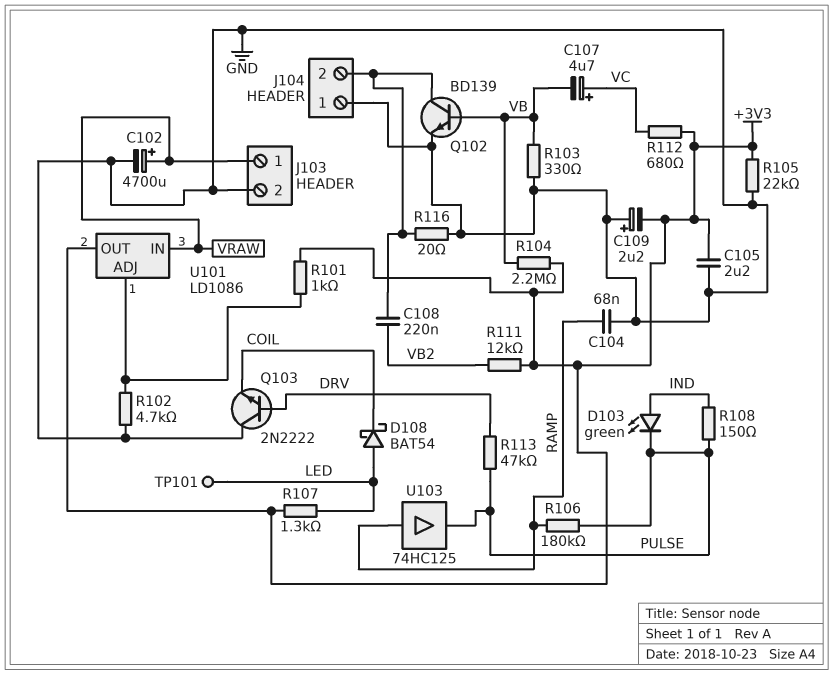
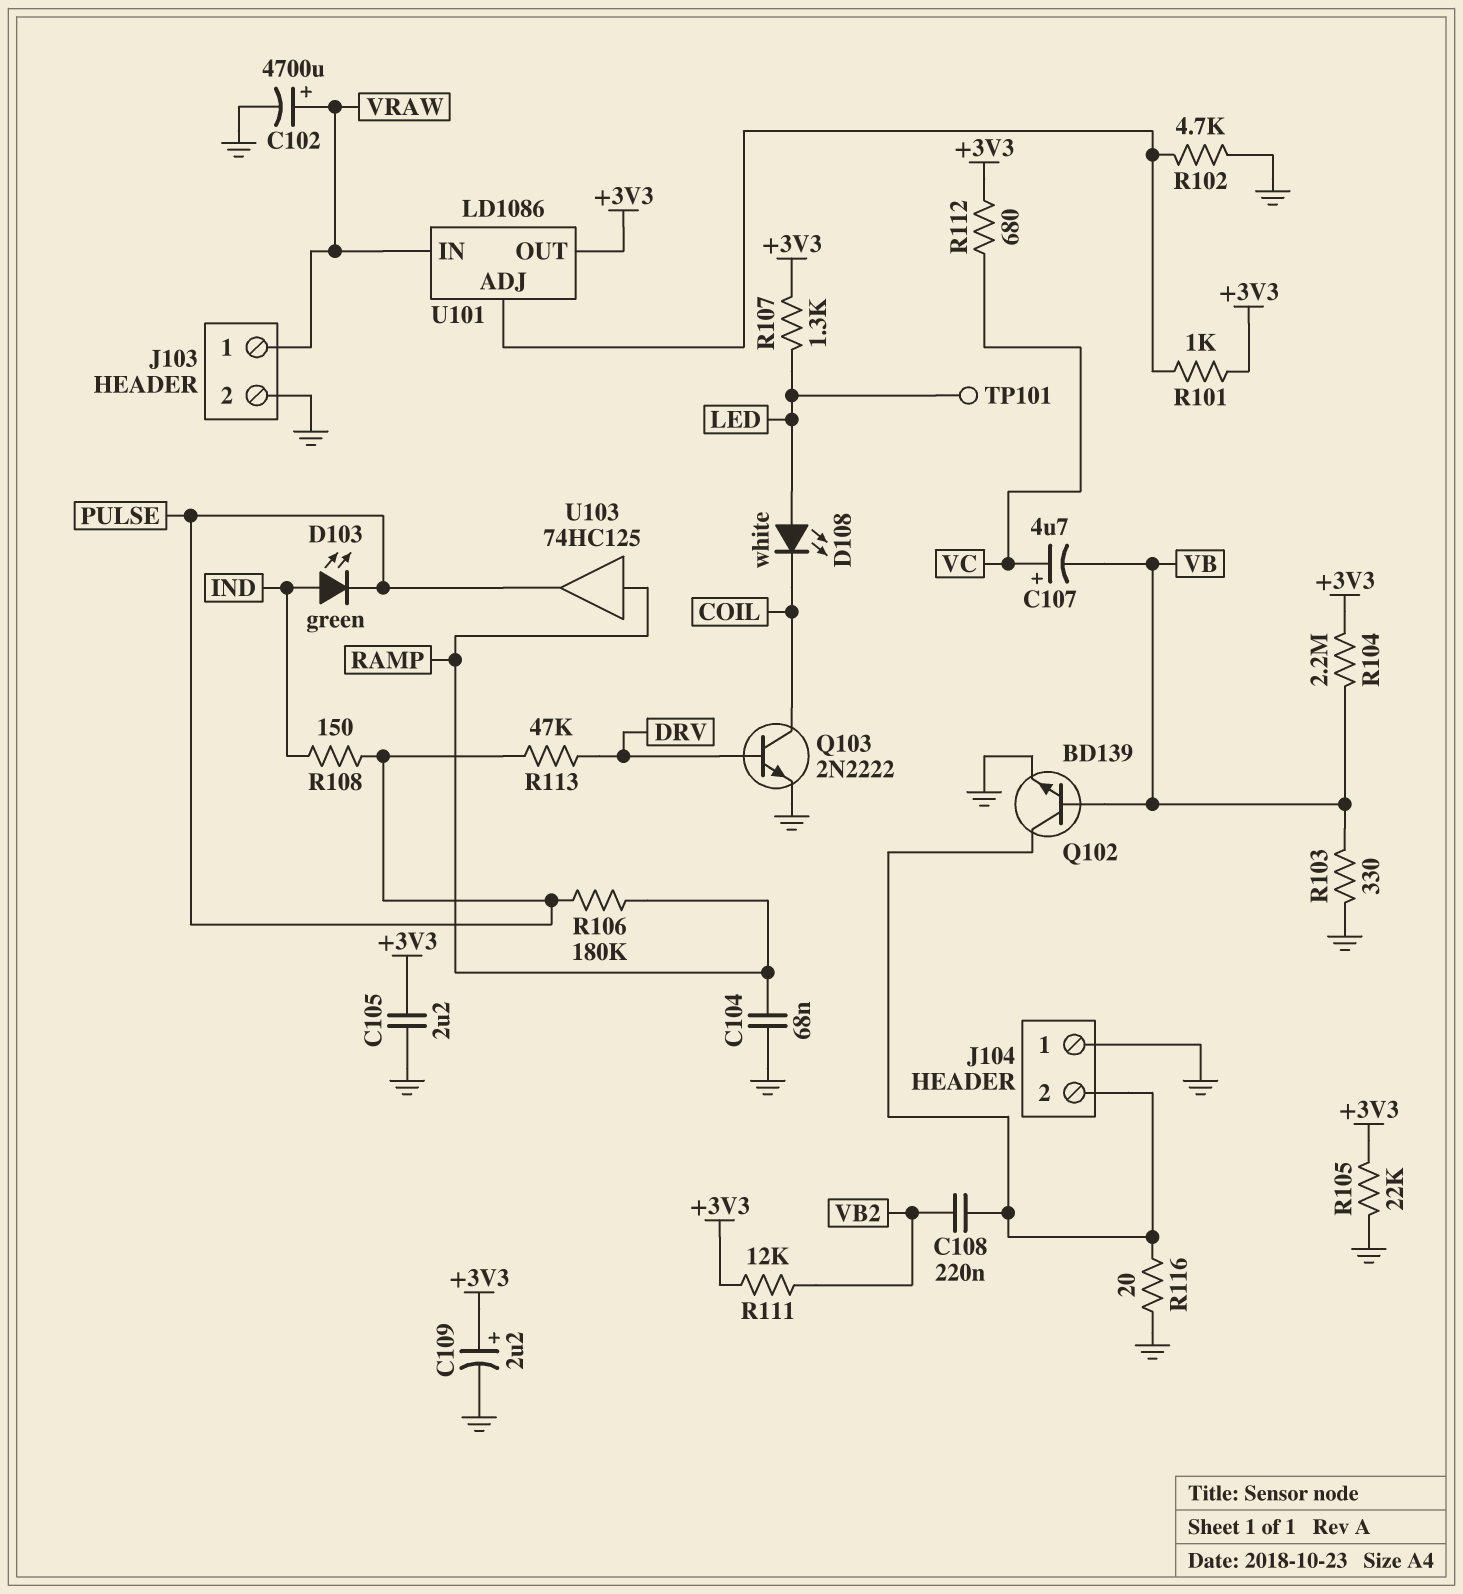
C109: 2.2uF (plus GND, minus +3V3) -> 2.2uF (plus +3V3, minus GND)
D108: schottky BAT54 (A LED, K COIL) -> LED white (A LED, K COIL)
Q103: NPN 2N2222 (B DRV, C GND, E COIL) -> NPN 2N2222 (B DRV, C COIL, E GND)

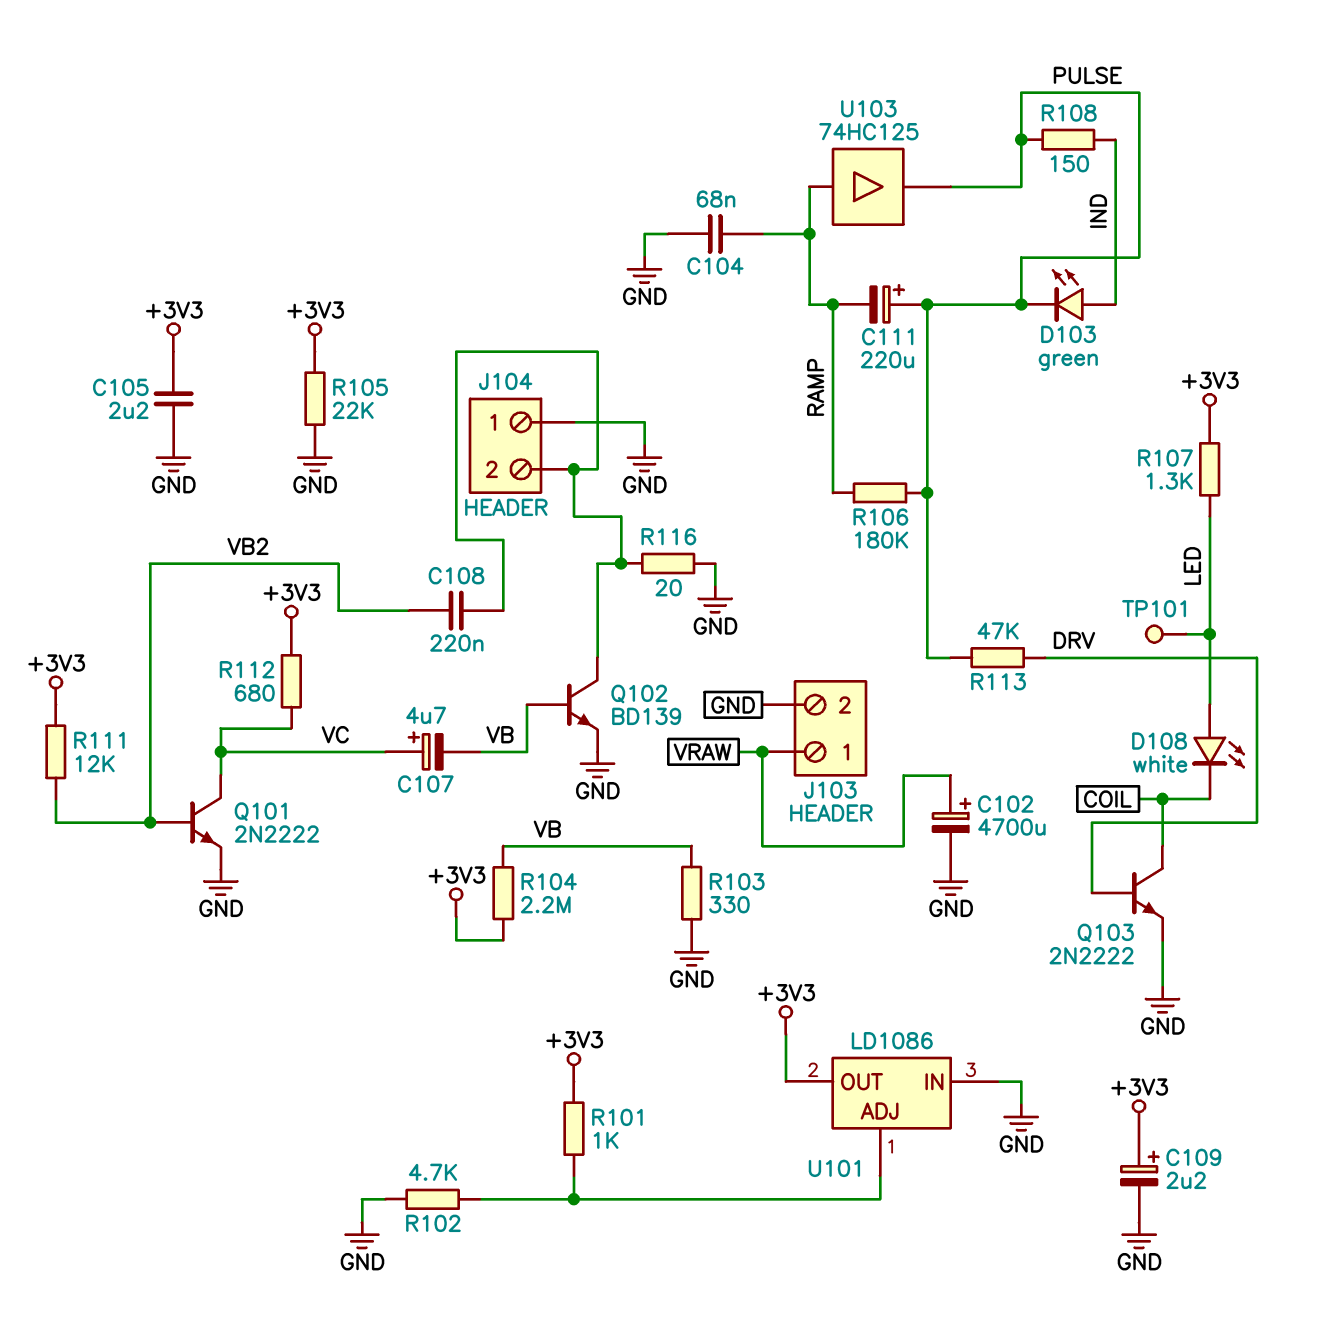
C111: none -> 220uF (plus PULSE, minus RAMP)
Q101: none -> NPN 2N2222 (B VB2, C VC, E GND)
U101 pin IN: VRAW -> GND

